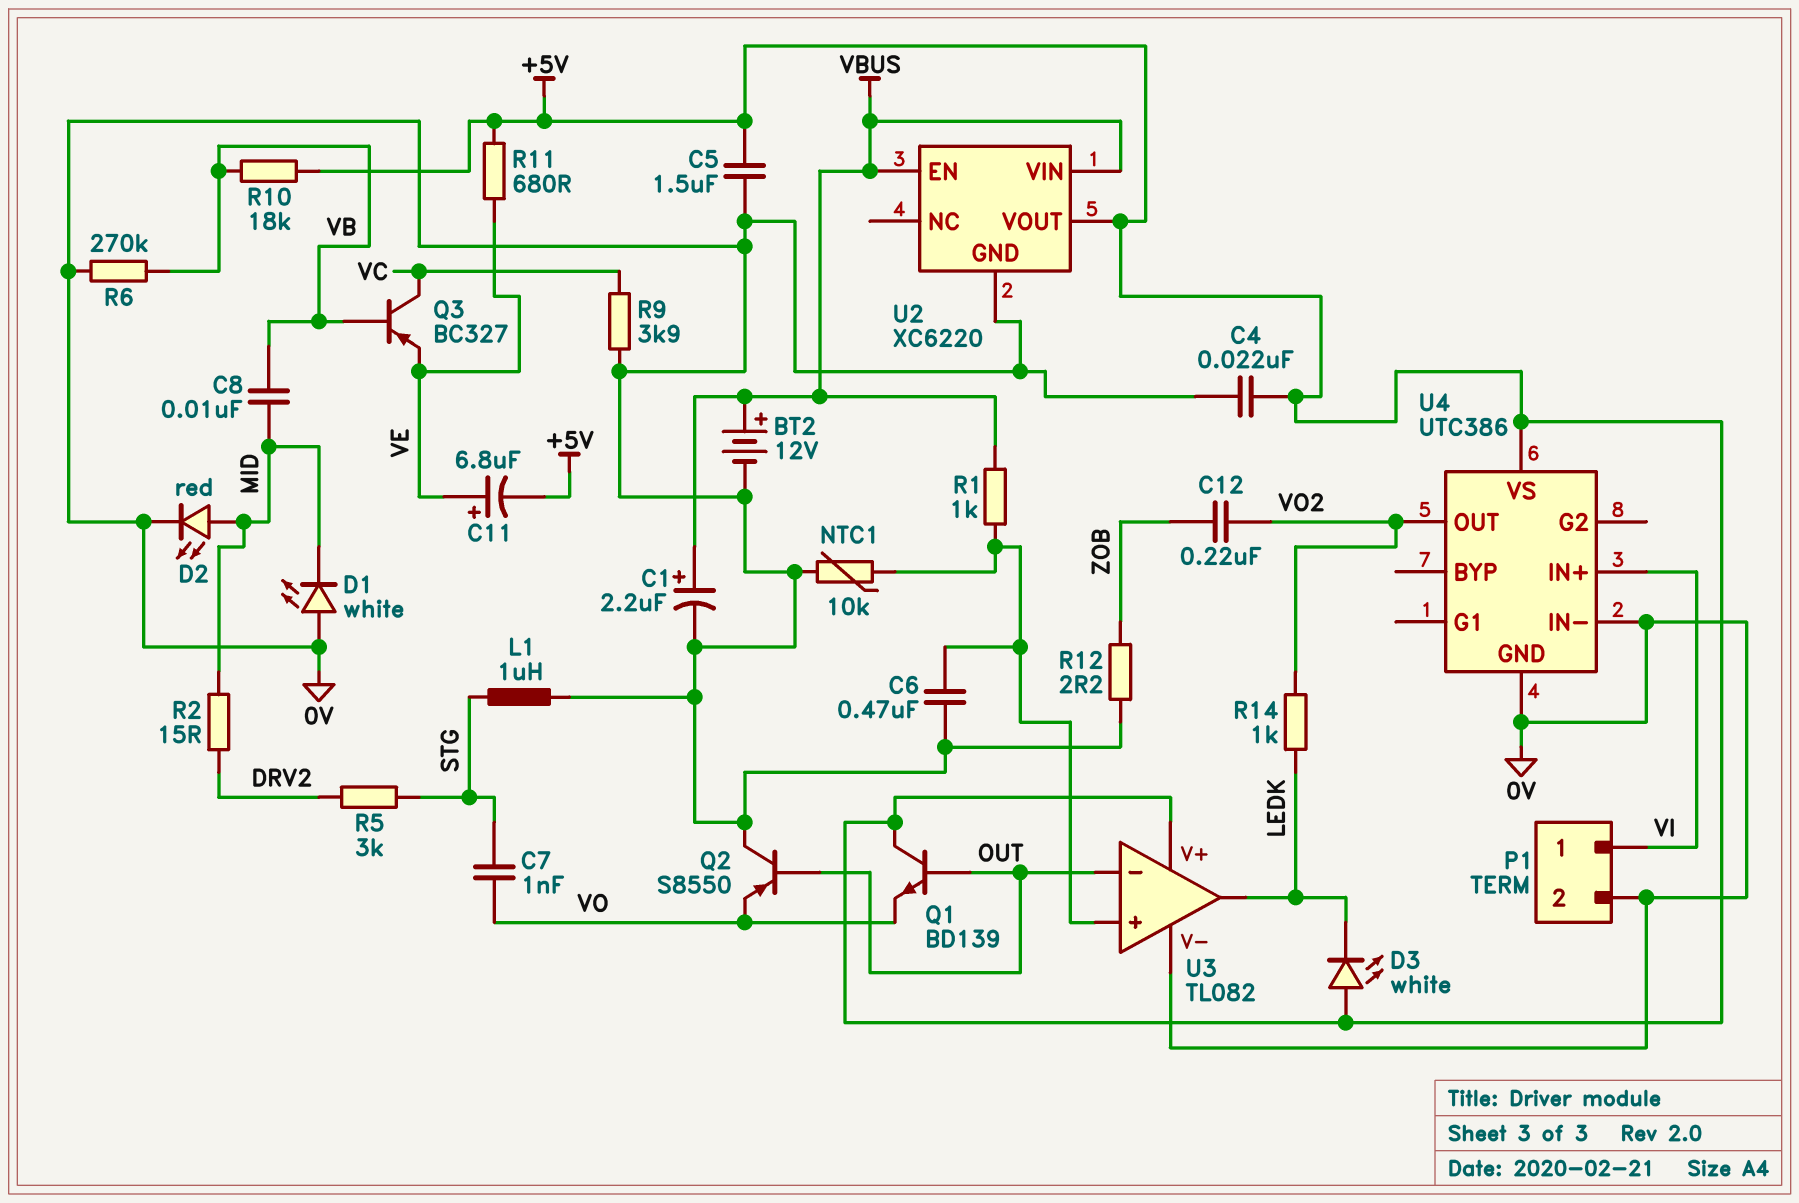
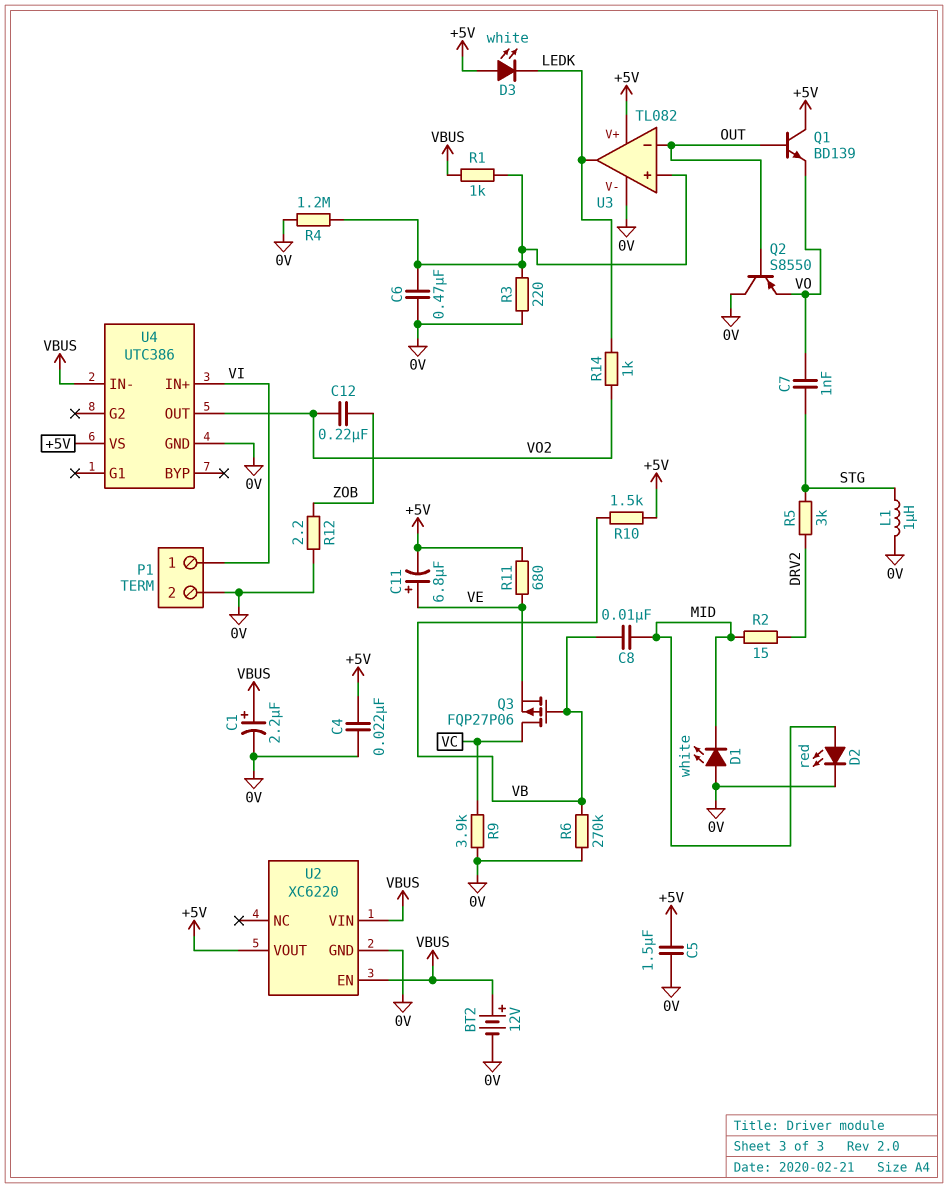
NTC1: 10k (0V, U3/in+) -> none
Q3: PNP BC327 (B VB, C VC, E VE) -> PMOS FQP27P06 (G VB, D VC, S VE)
R3: none -> 220 (0V, U3/in+)
R4: none -> 1.2M (0V, U3/in+)
R10: 18k (+5V, VB) -> 1.5k (+5V, VB)
U4 pin IN-: 0V -> VBUS

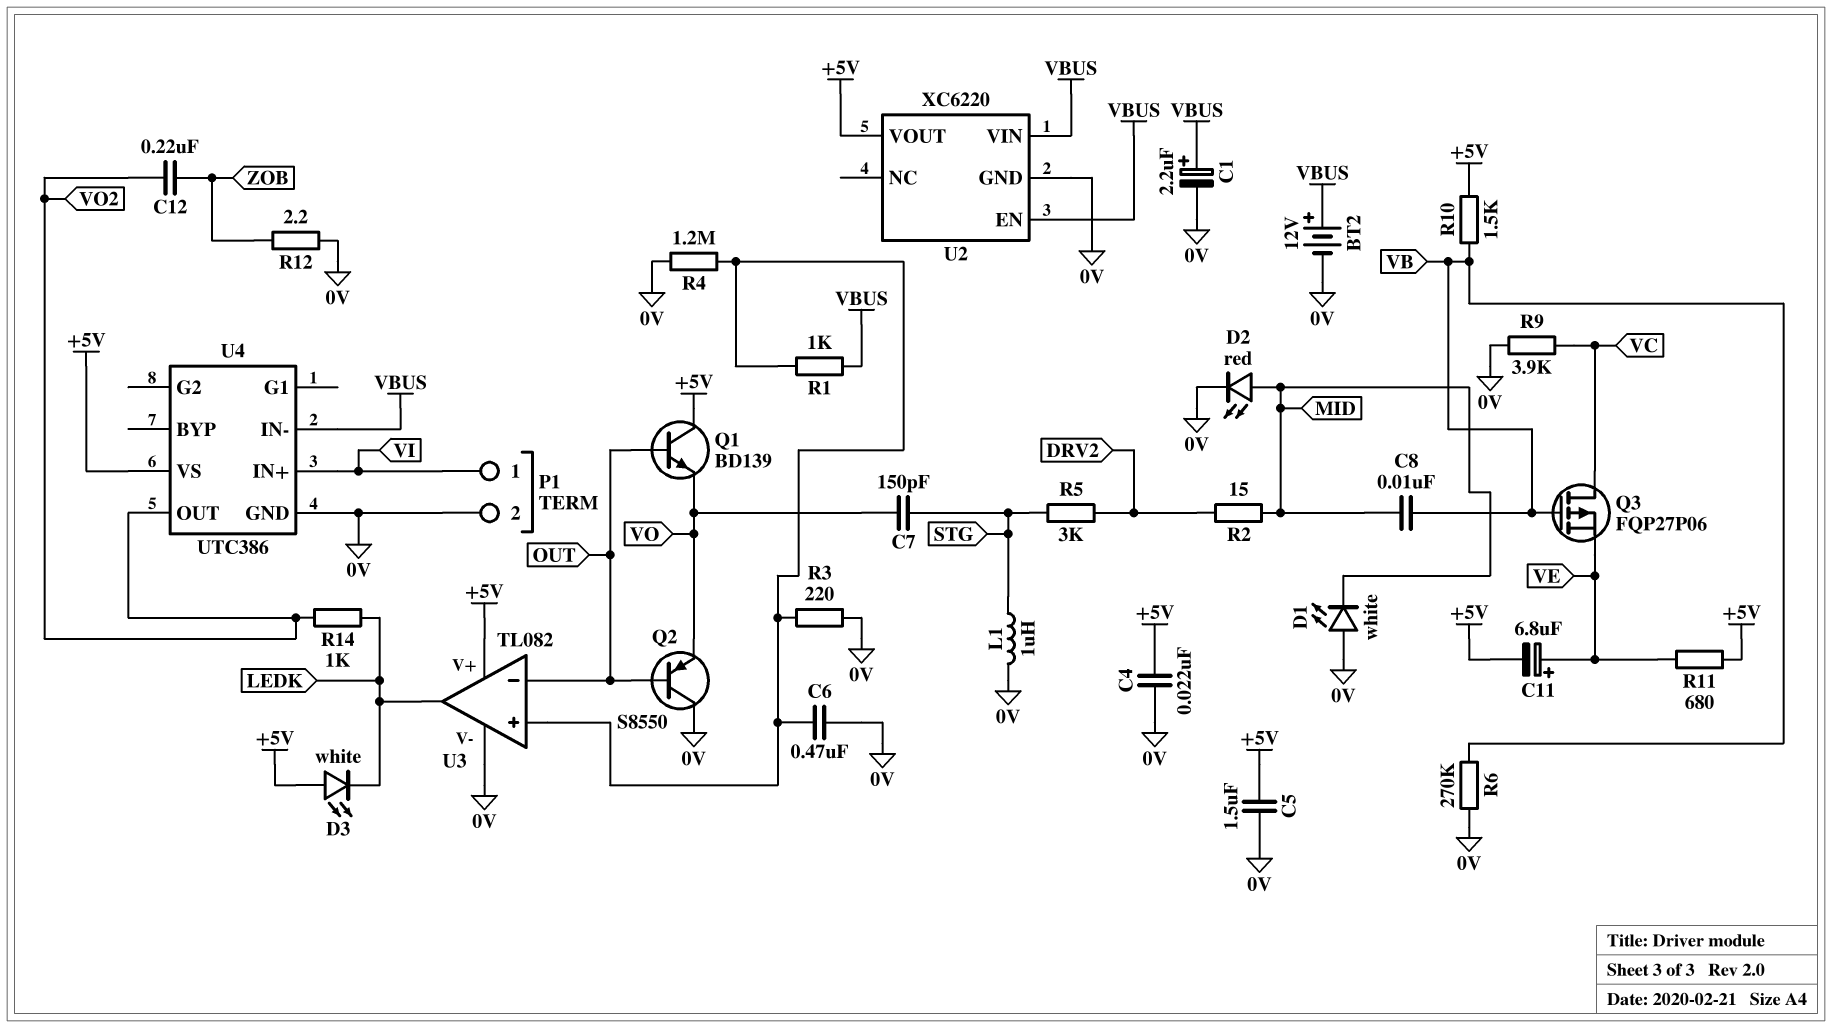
C7: 1nF (STG, VO) -> 150pF (STG, VO)

